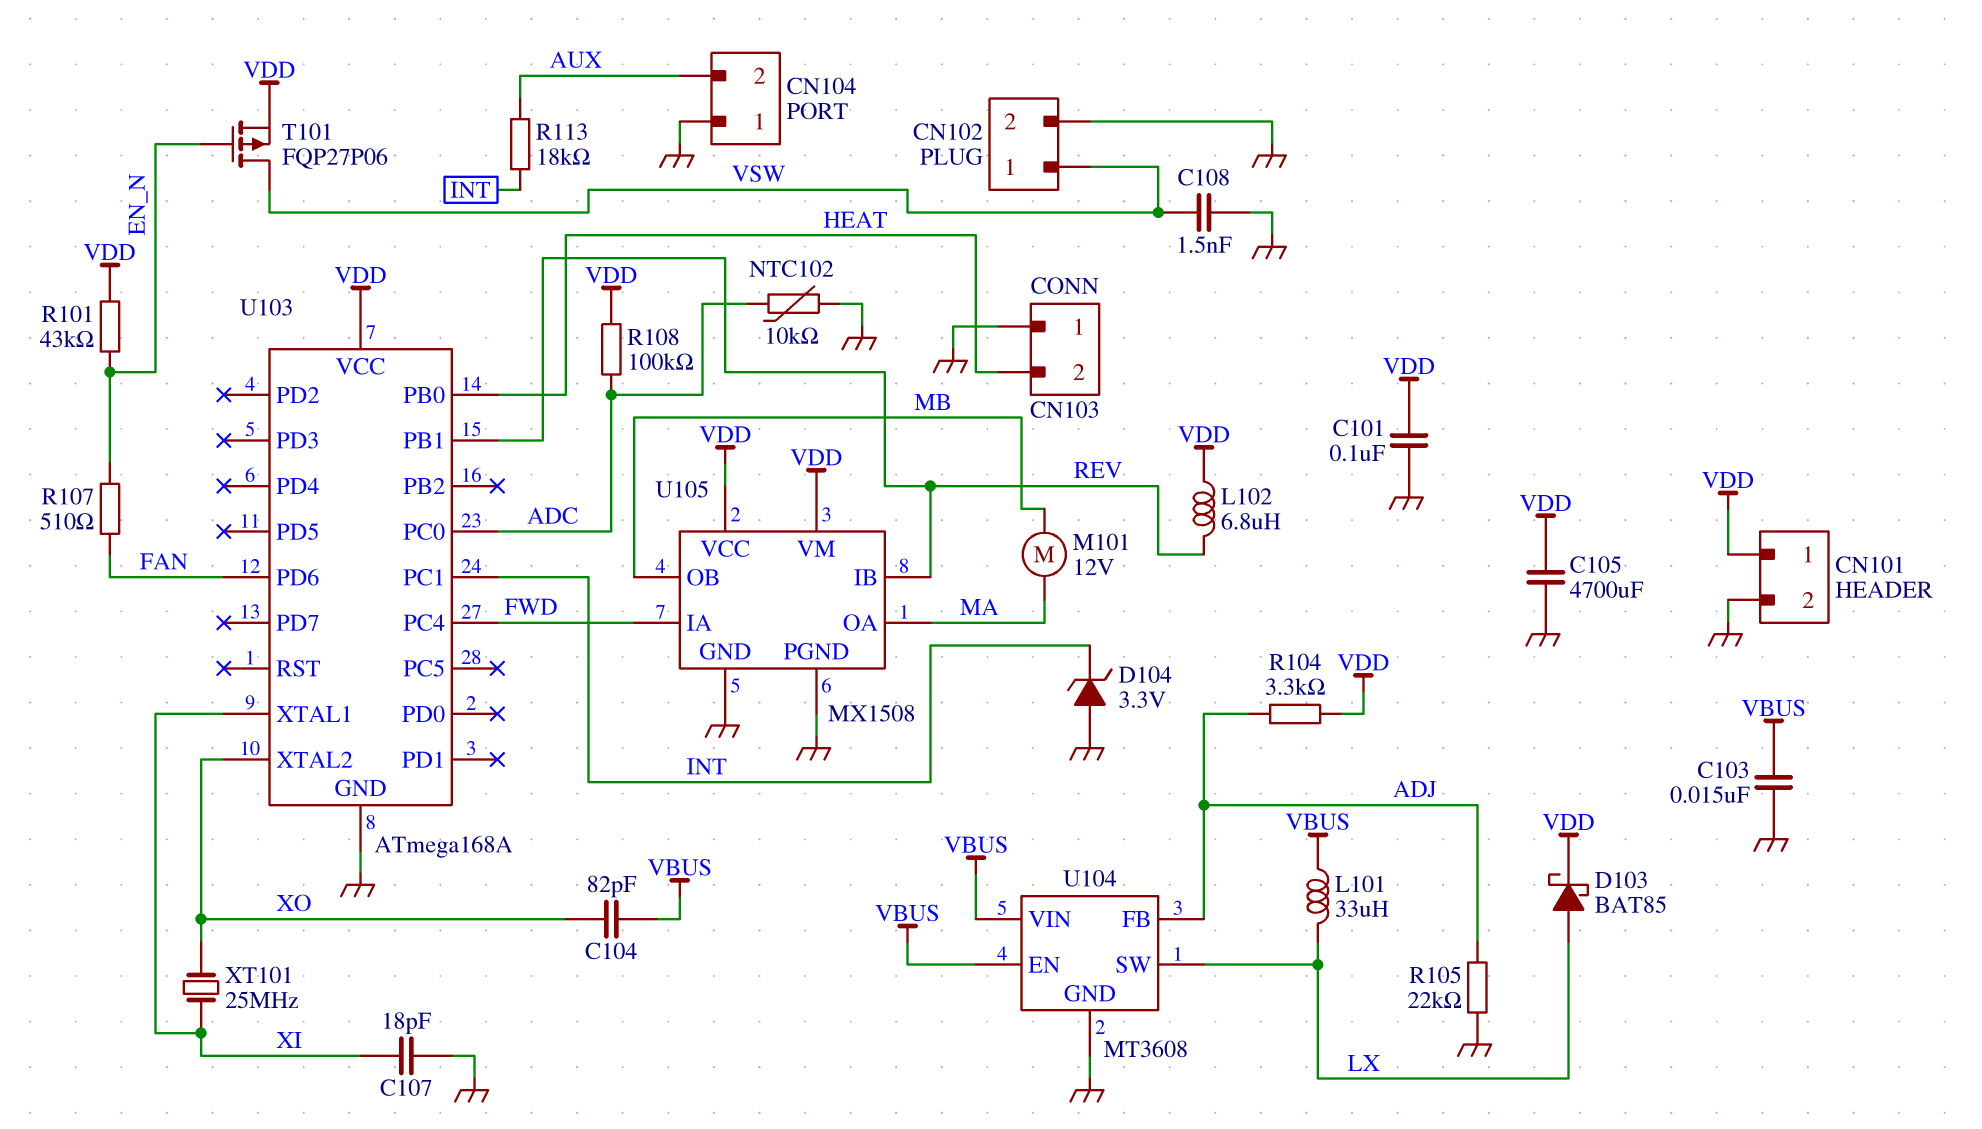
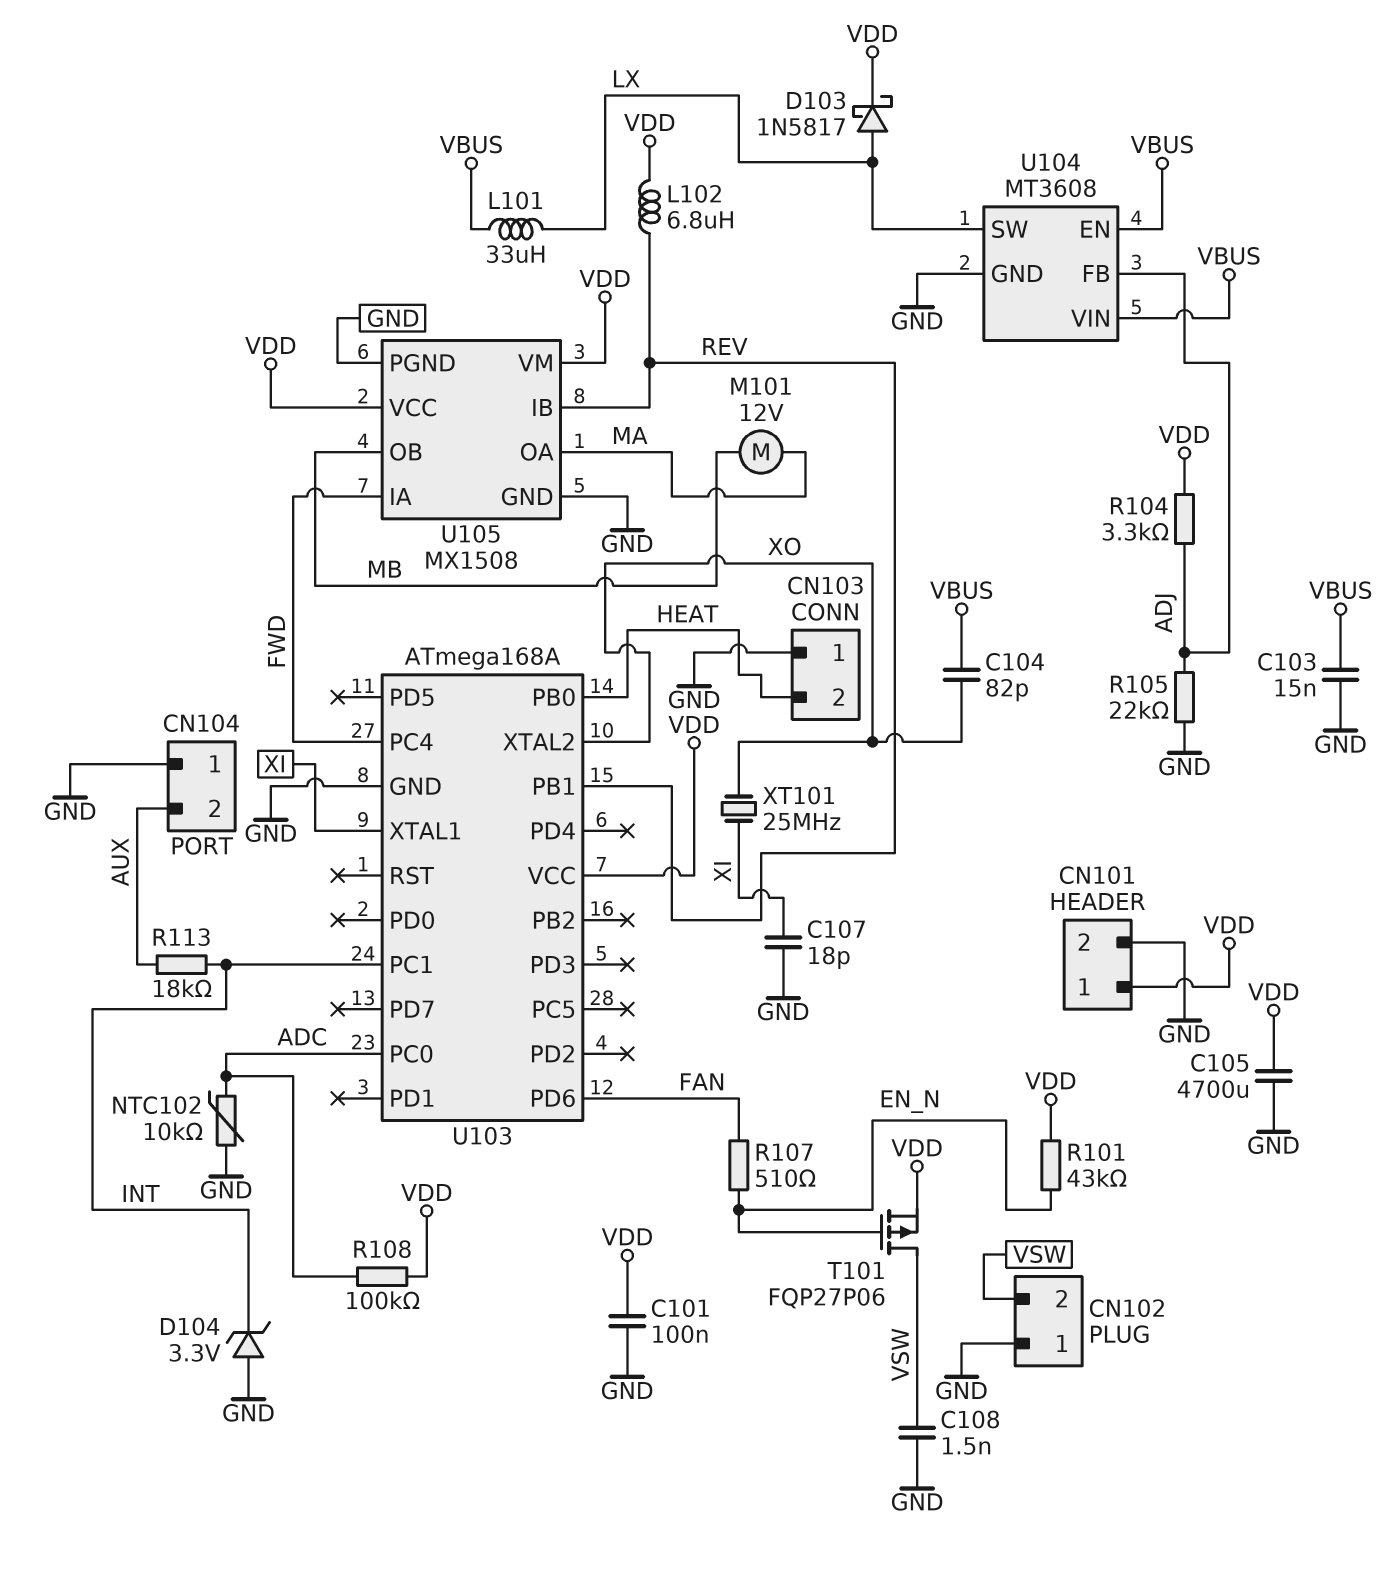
CN102 pin 1: VSW -> GND
CN102 pin 2: GND -> VSW
D103: schottky BAT85 (A LX, K VDD) -> schottky 1N5817 (A LX, K VDD)

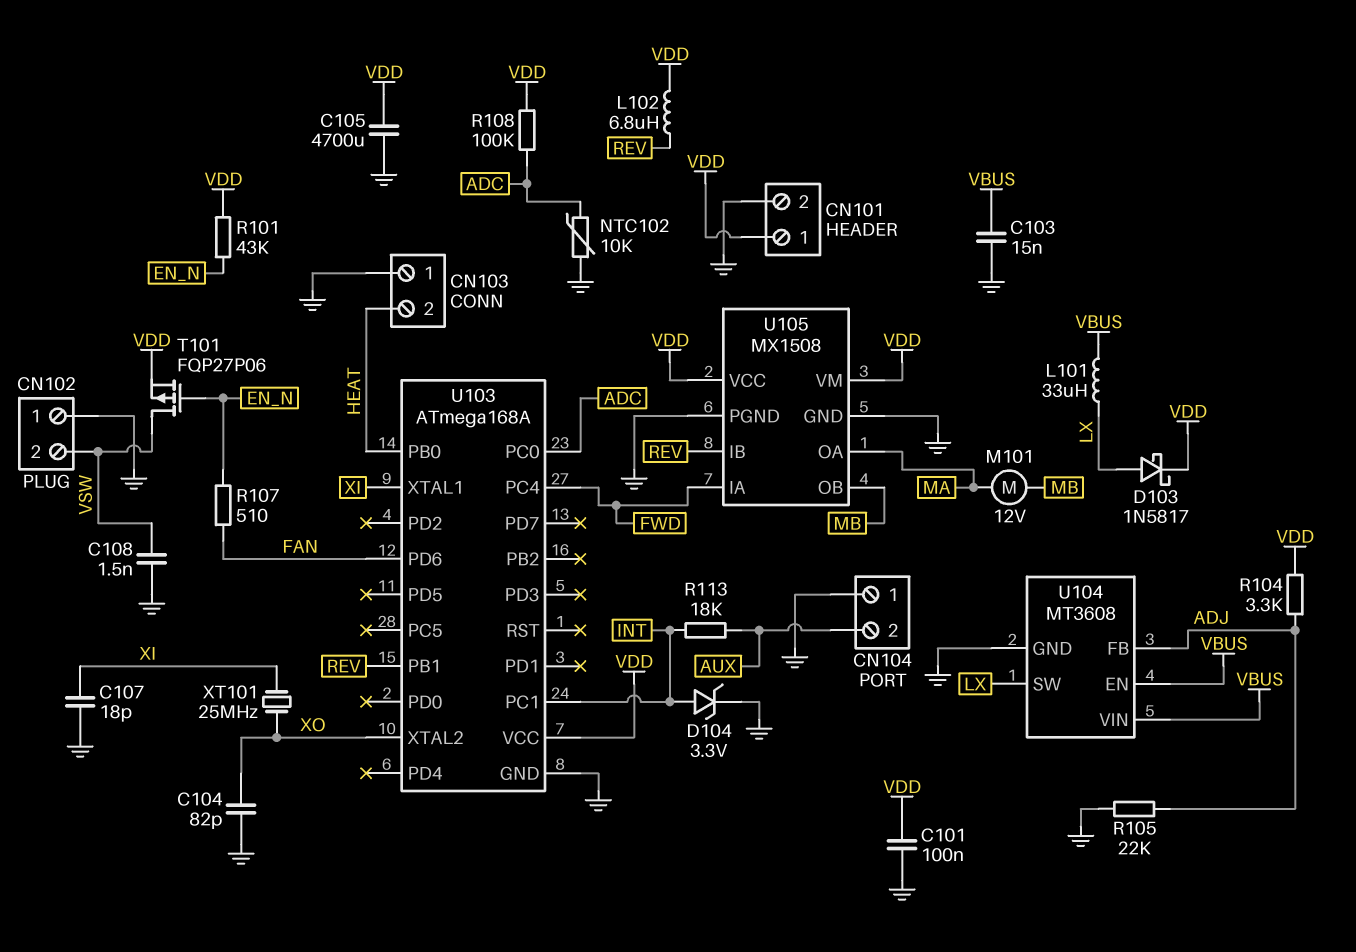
C104: 82pF (VBUS, XO) -> 82pF (GND, XO)
D104: zener 3.3V (A GND, K INT) -> zener 3.3V (A INT, K GND)

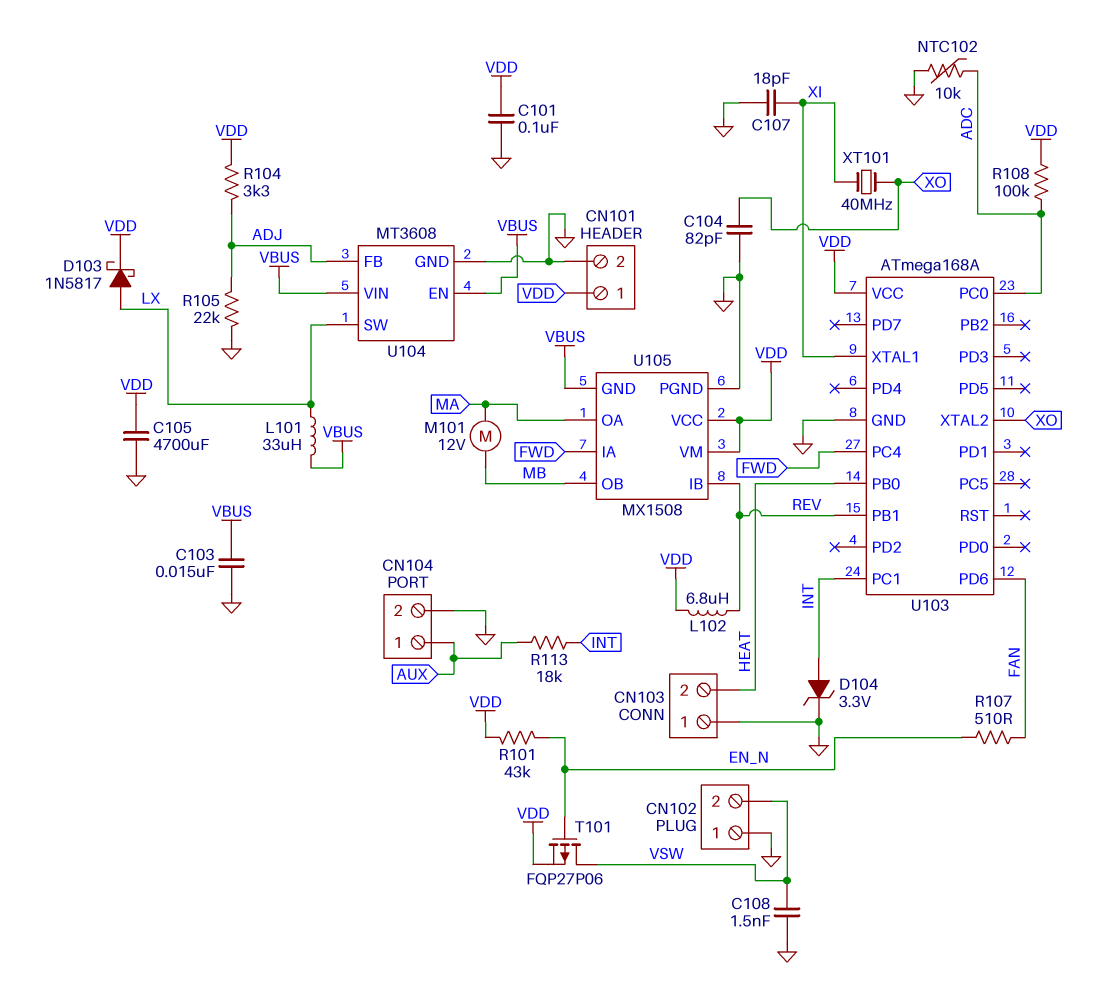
CN104 pin 1: GND -> AUX
CN104 pin 2: AUX -> GND
U105 pin GND: GND -> VBUS
XT101: 25MHz (XI, XO) -> 40MHz (XI, XO)

